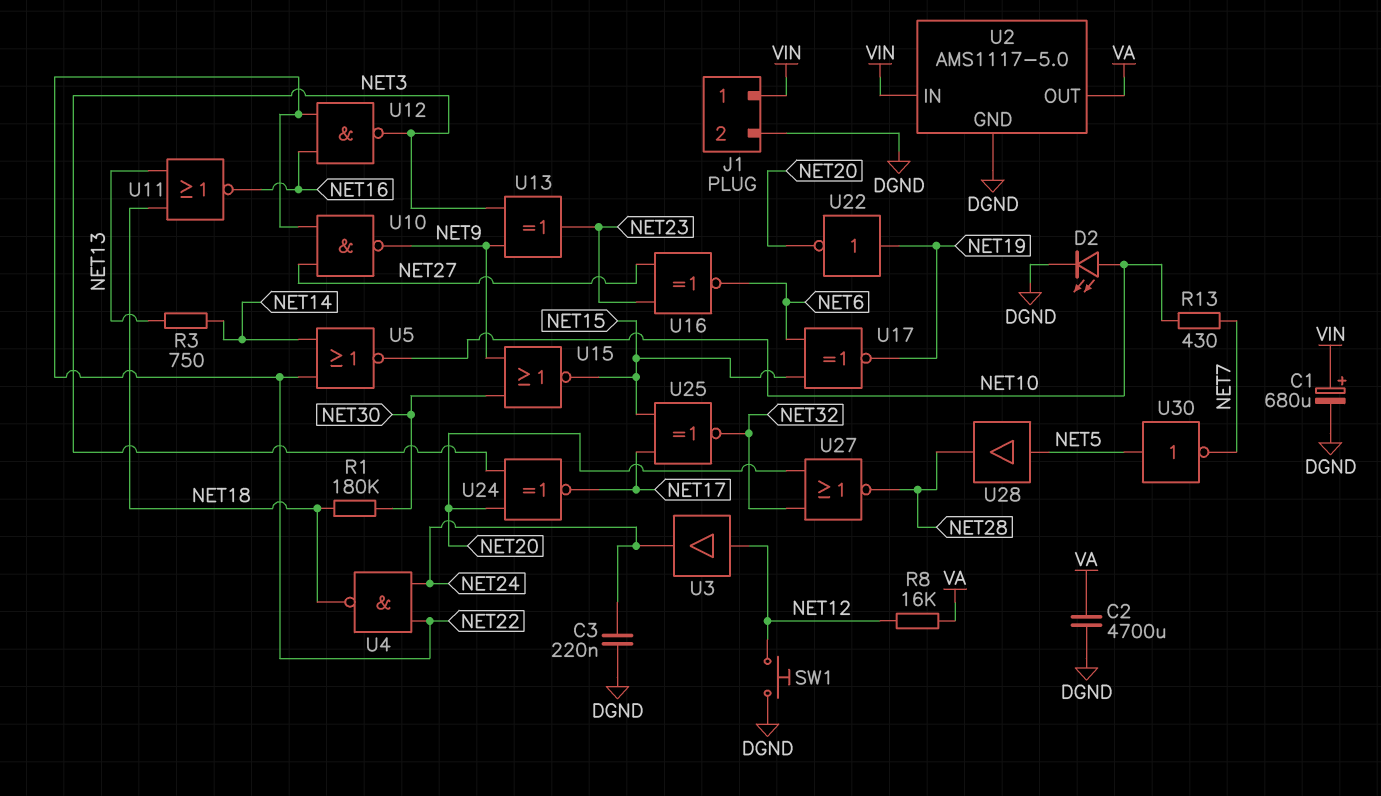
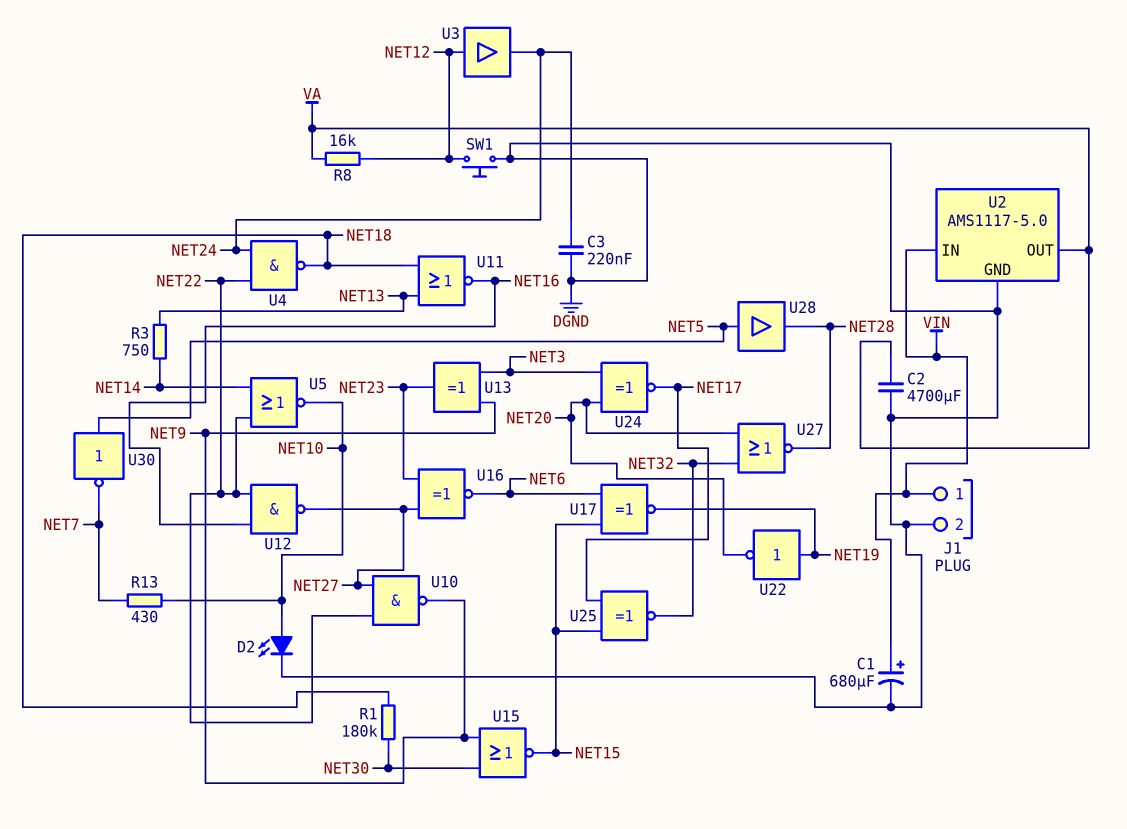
U12: NAND (in NET16, in NET22, out NET3) -> NAND (in NET16, in NET22, out NET27)

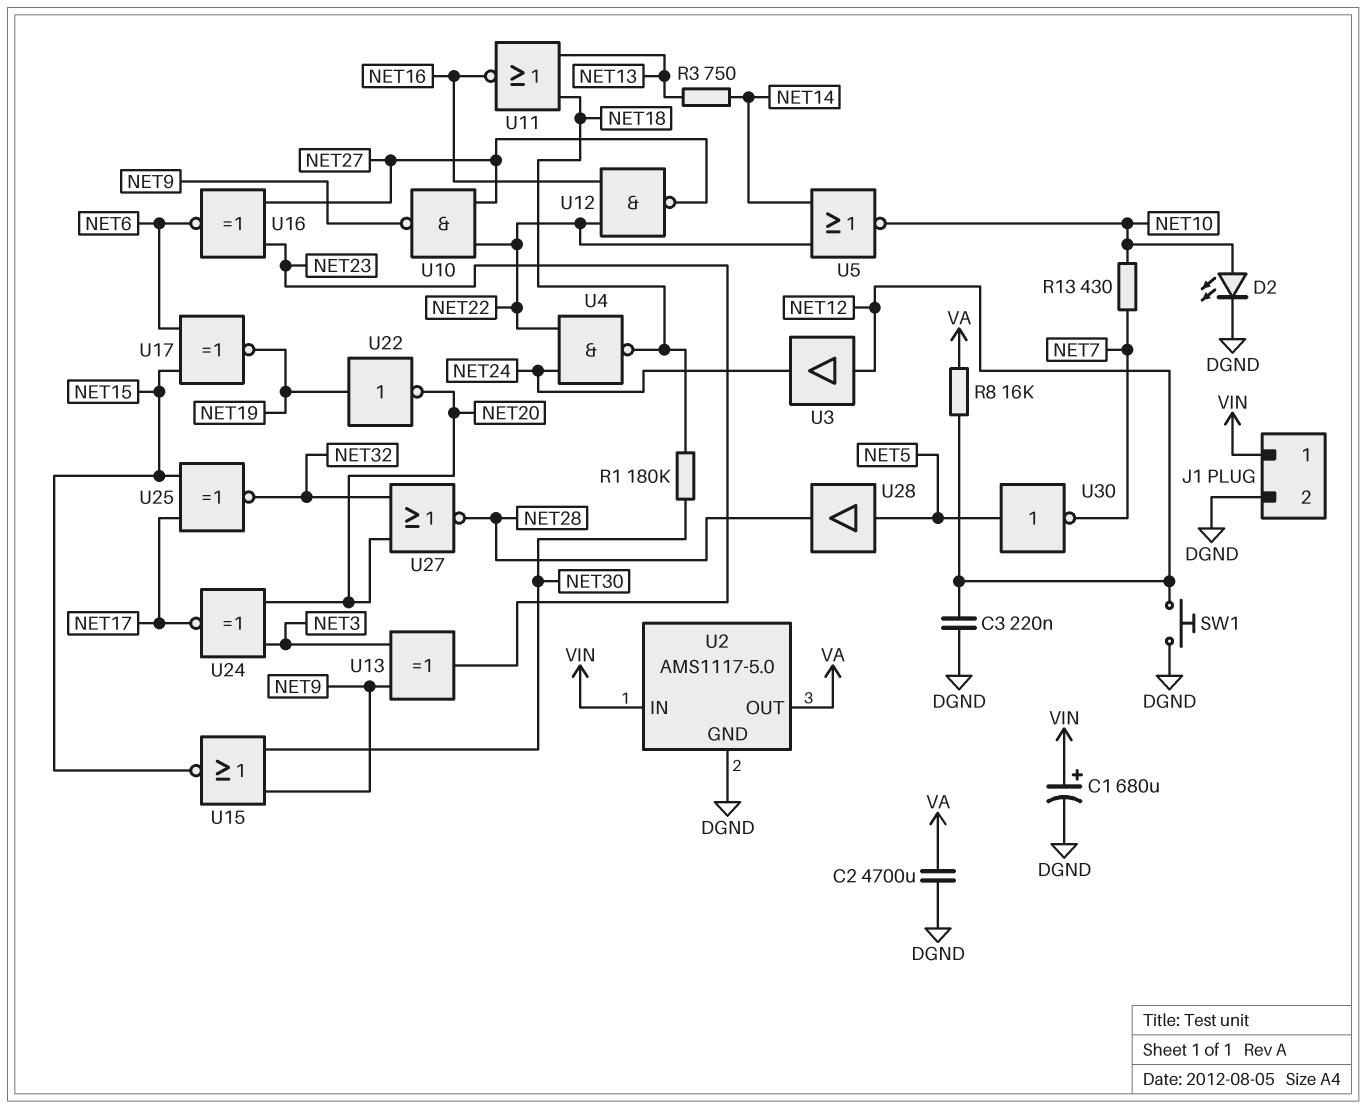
C3: 220nF (DGND, NET24) -> 220nF (DGND, NET12)

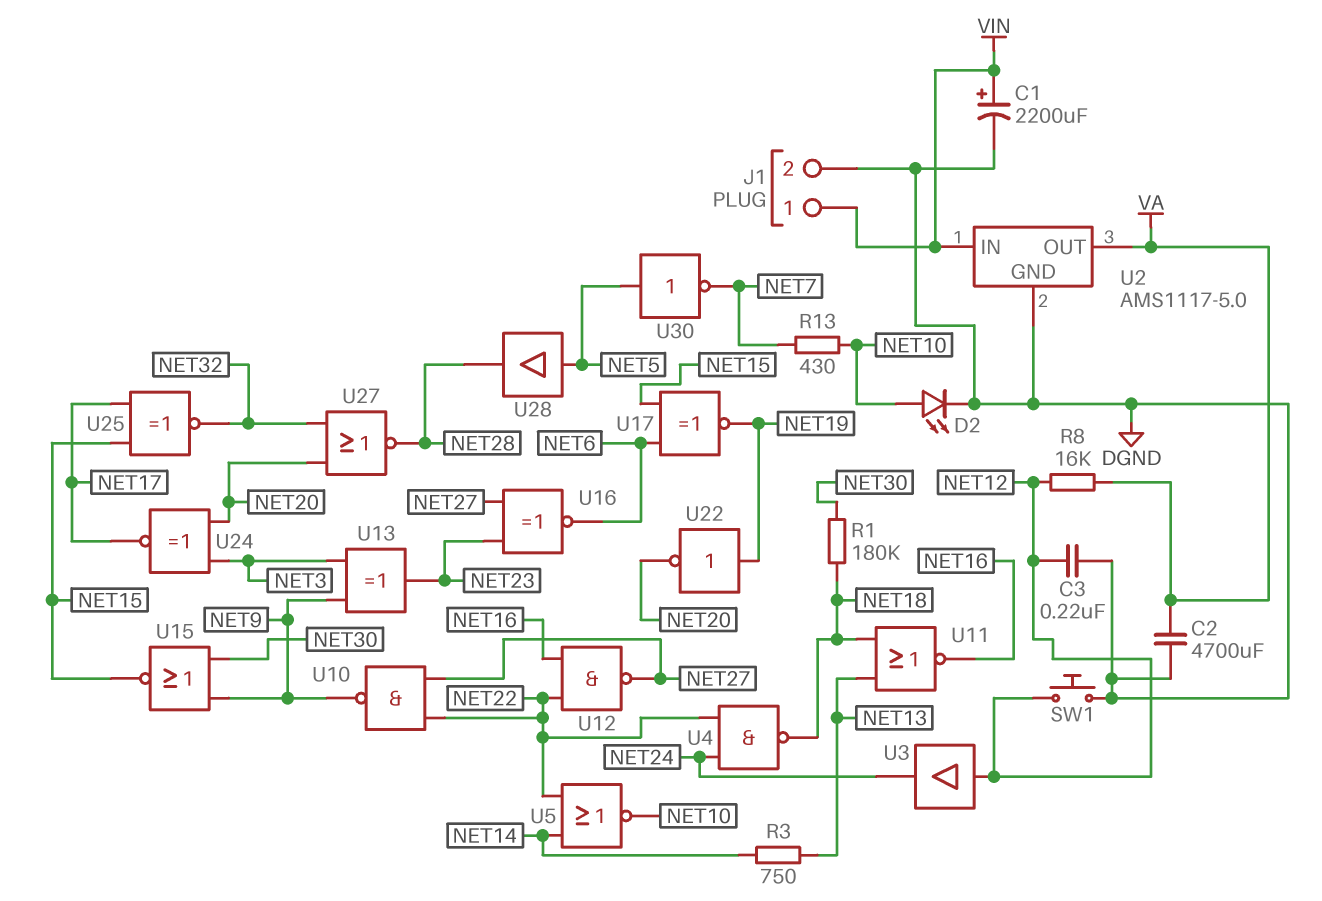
C1: 680uF (plus VIN, minus DGND) -> 2200uF (plus VIN, minus DGND)

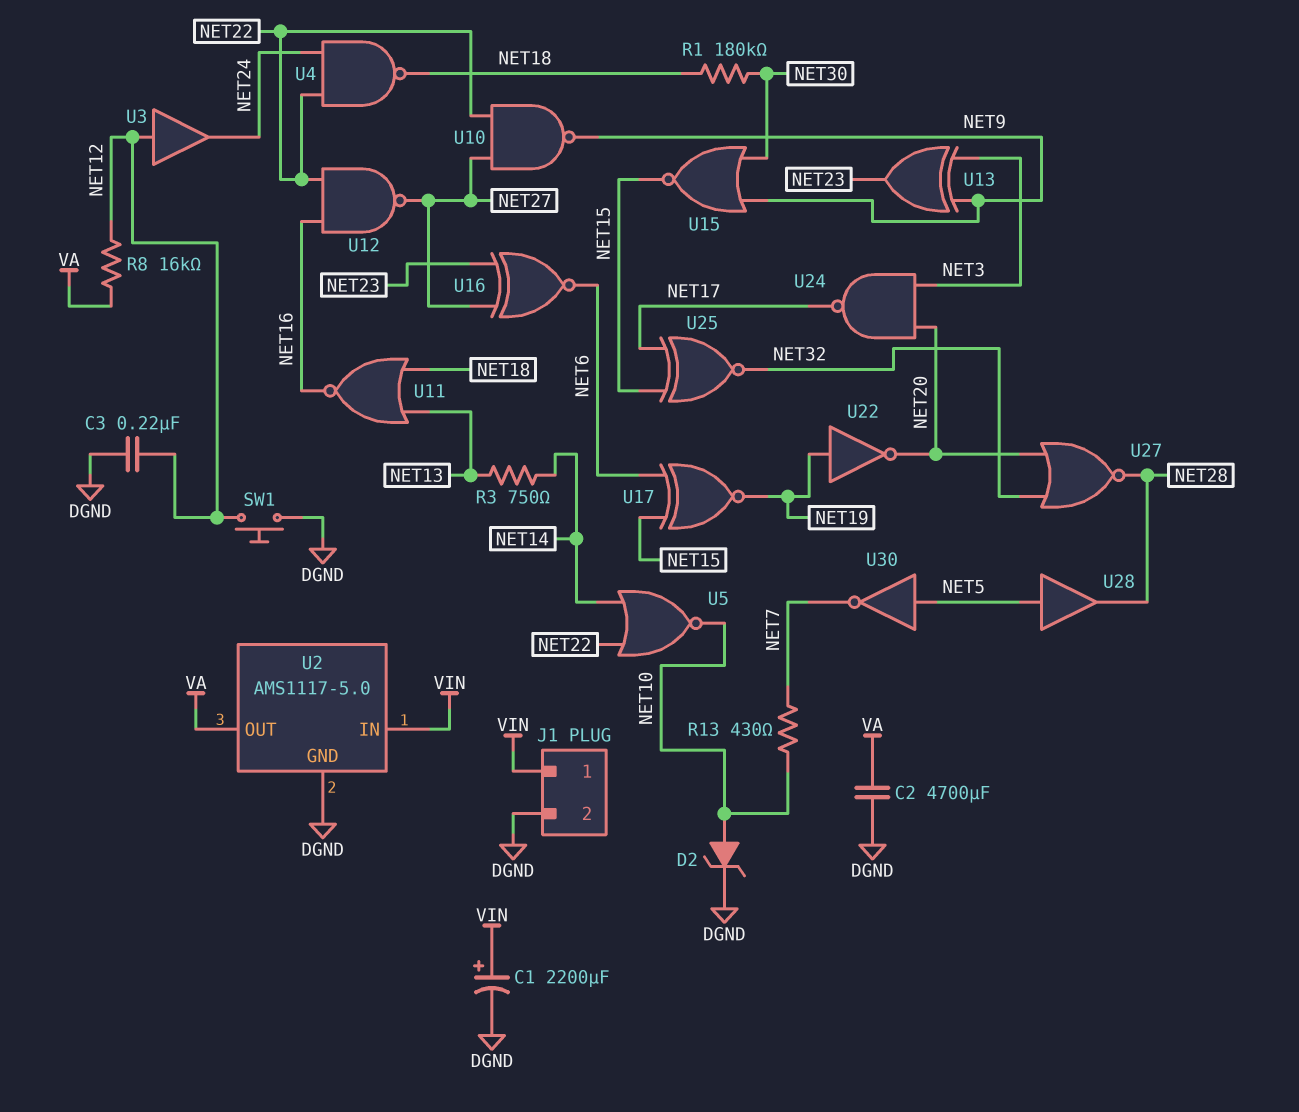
D2: LED (A NET10, K DGND) -> zener (A NET10, K DGND)
U24: XNOR (in NET3, in NET20, out NET17) -> NAND (in NET3, in NET20, out NET17)

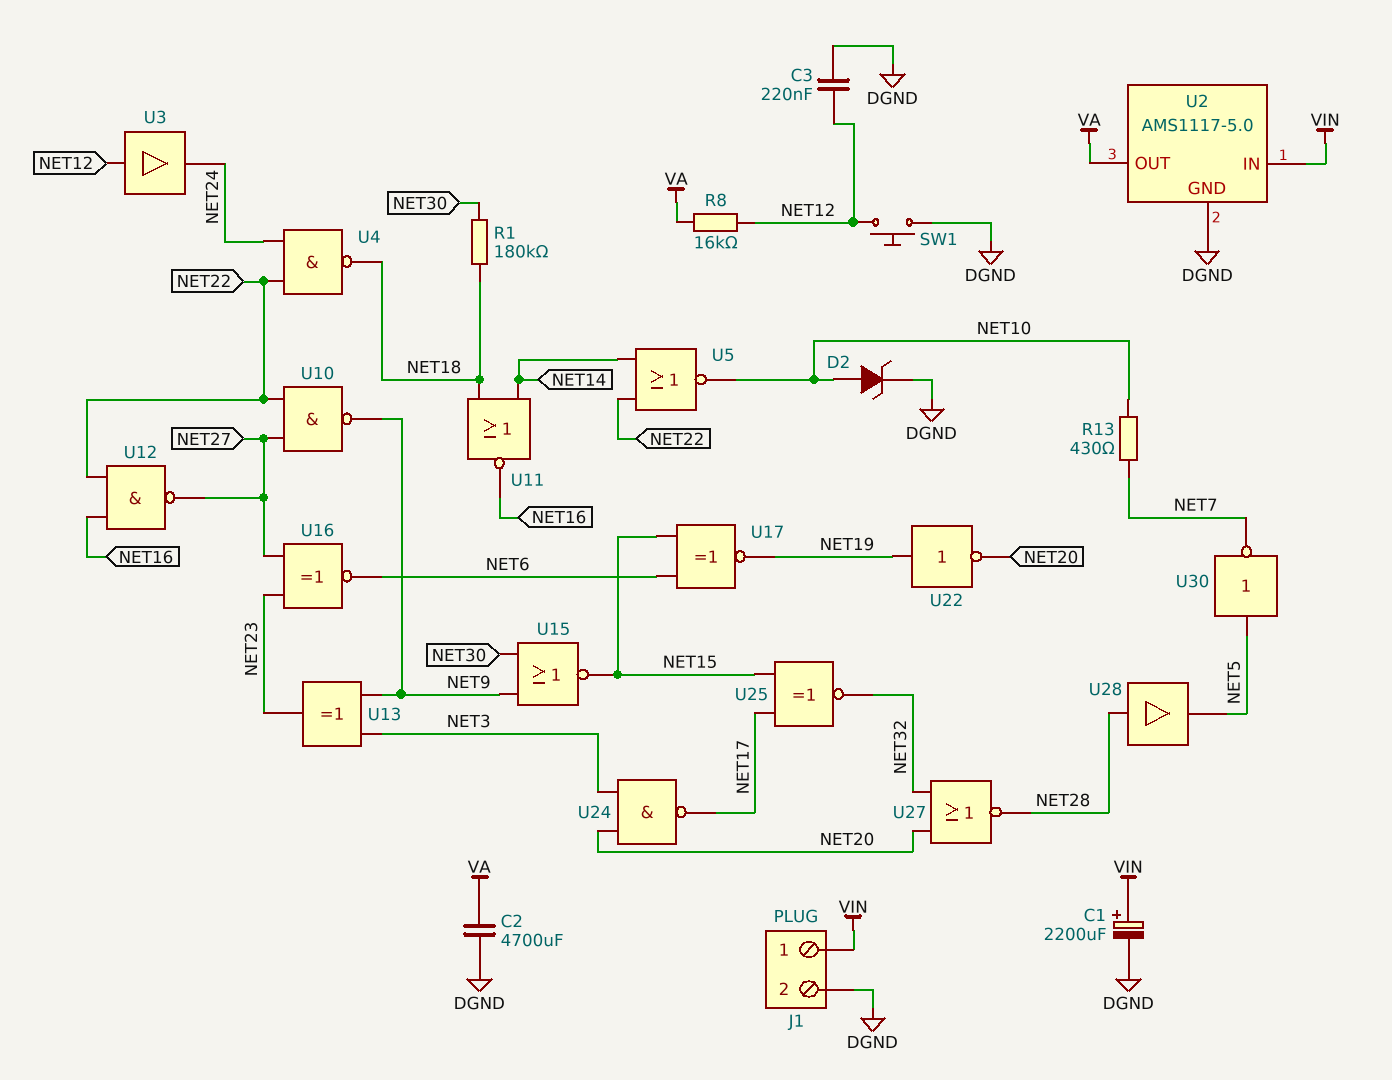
R3: 750 (NET13, NET14) -> none
U11: NOR (in NET13, in NET18, out NET16) -> NOR (in NET14, in NET18, out NET16)
U28: buffer (in NET5, out NET28) -> buffer (in NET28, out NET5)

